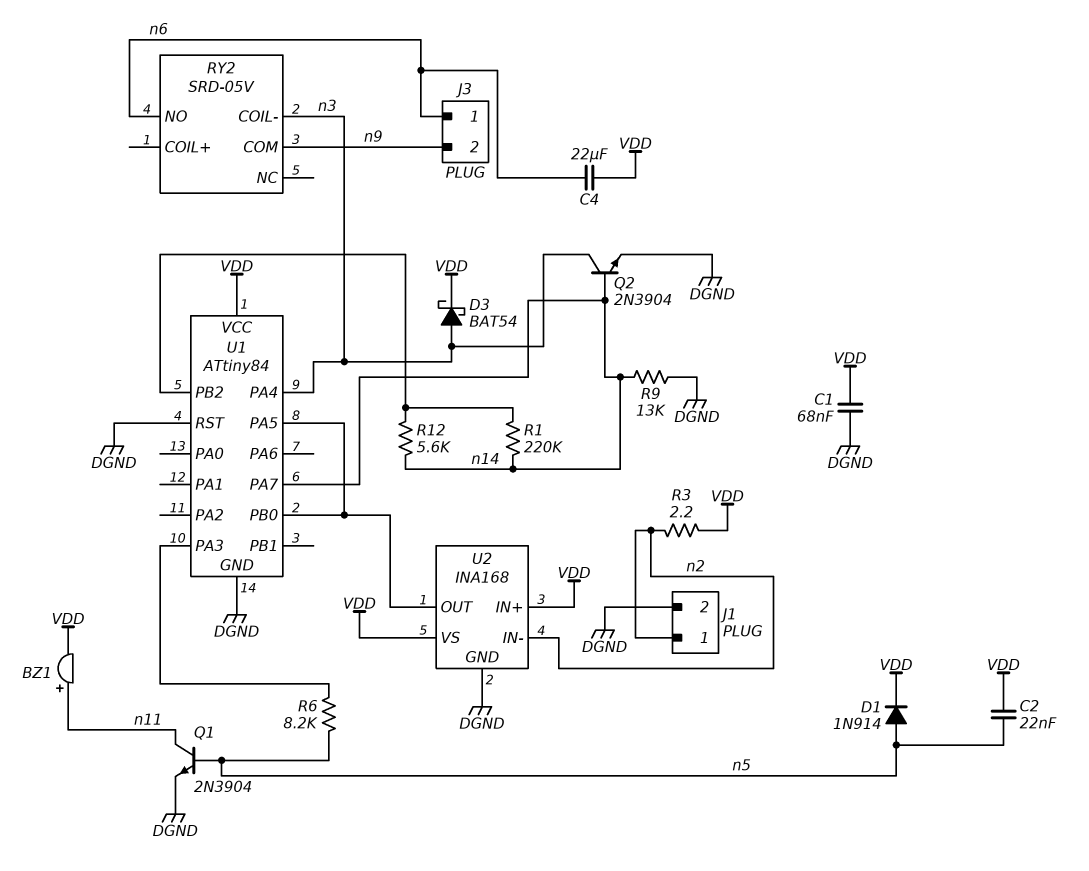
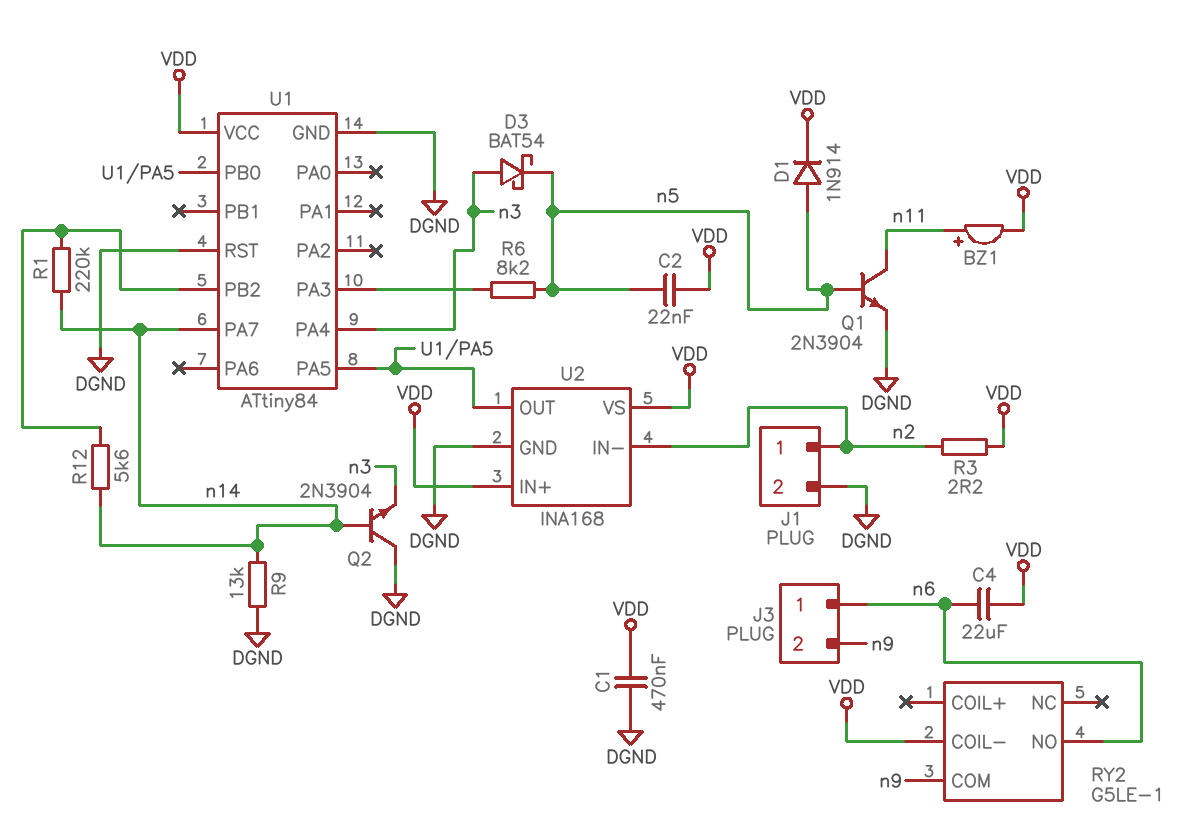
C1: 68nF (DGND, VDD) -> 470nF (DGND, VDD)
D3: schottky BAT54 (A n3, K VDD) -> schottky BAT54 (A n3, K n5)
Q2: NPN 2N3904 (B n14, C n3, E DGND) -> NPN 2N3904 (B n14, C DGND, E n3)
RY2: SRD-05V -> G5LE-1
RY2 pin COIL-: n3 -> VDD

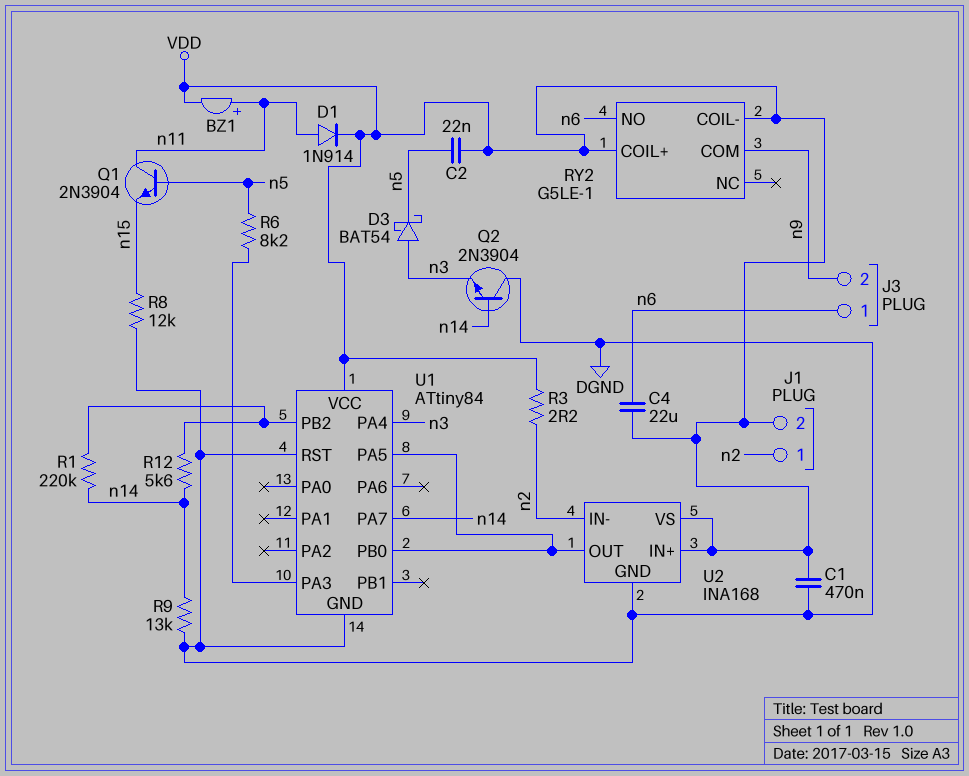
D1: diode 1N914 (A n5, K VDD) -> diode 1N914 (A n11, K VDD)
J1 pin 2: DGND -> VDD
Q1: NPN 2N3904 (B n5, C n11, E DGND) -> NPN 2N3904 (B n5, C n11, E n15)
R8: none -> 12k (DGND, n15)
RY2 pin COIL+: none -> VDD

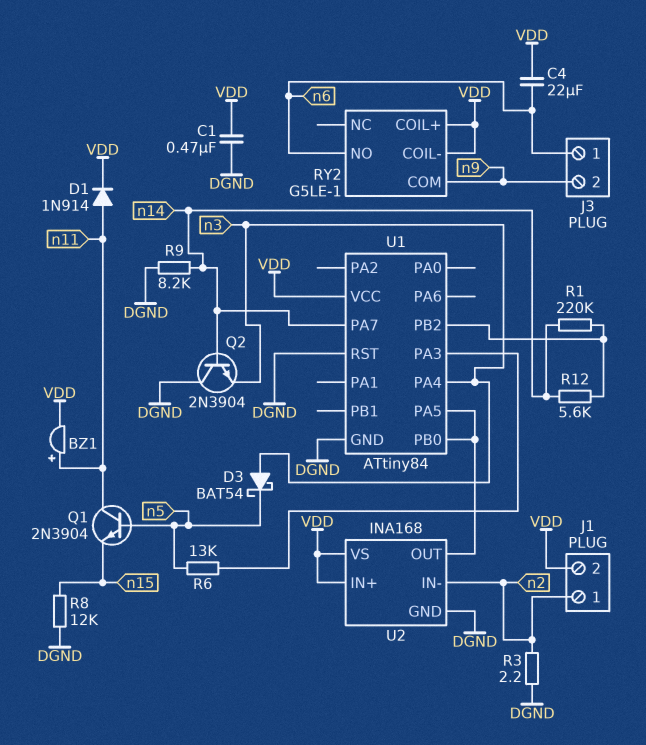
C2: 22nF (VDD, n5) -> none
R3: 2.2 (VDD, n2) -> 2.2 (DGND, n2)
R6: 8.2k (U1/PA3, n5) -> 13k (U1/PA3, n5)
R9: 13k (DGND, n14) -> 8.2k (DGND, n14)

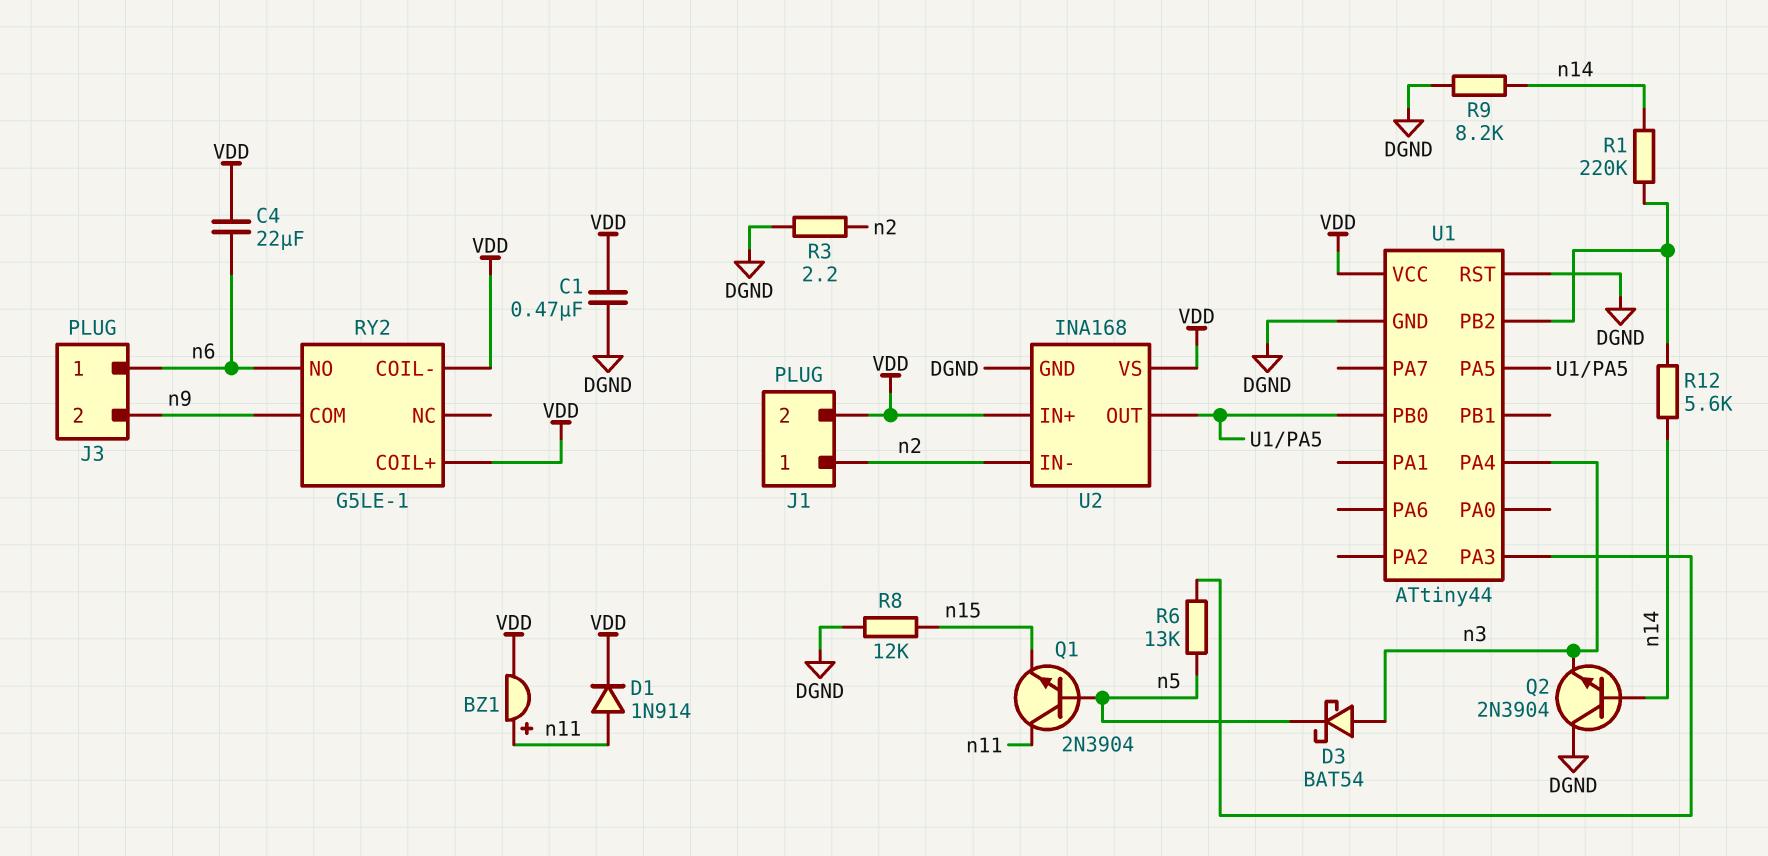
U1: ATtiny84 -> ATtiny44
U1 pin PA7: n14 -> none

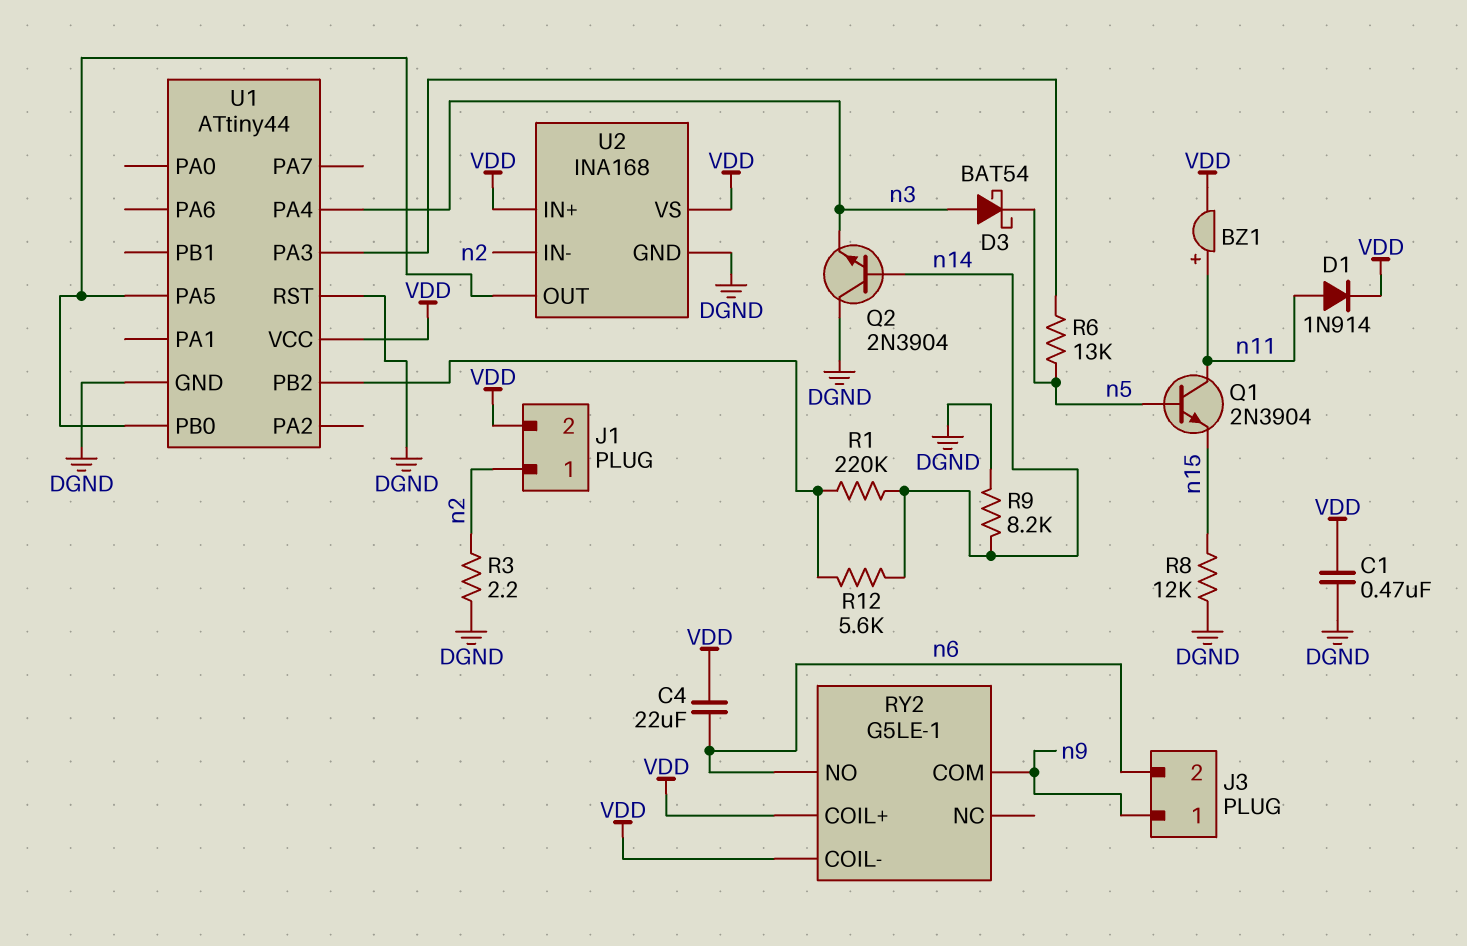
J3 pin 1: n6 -> n9
J3 pin 2: n9 -> n6

